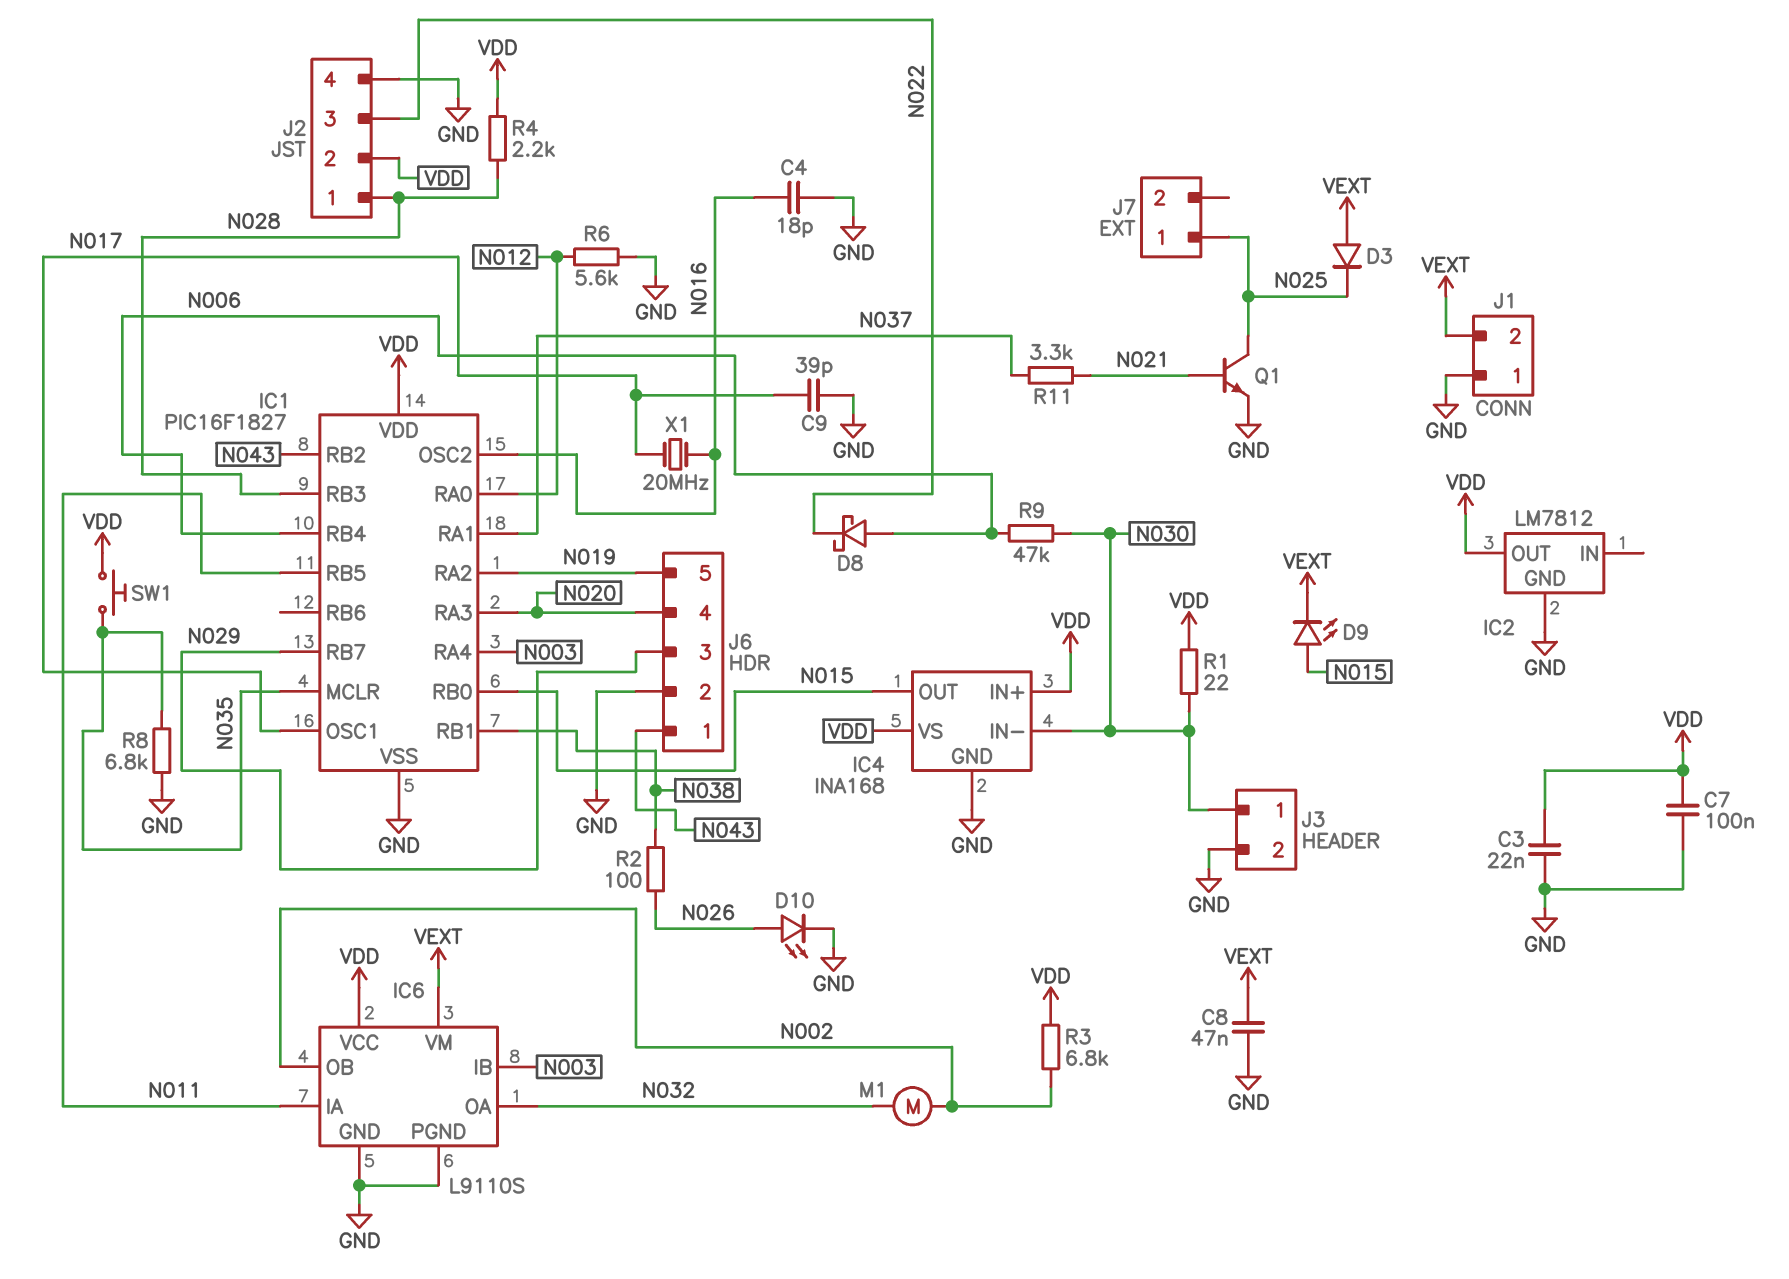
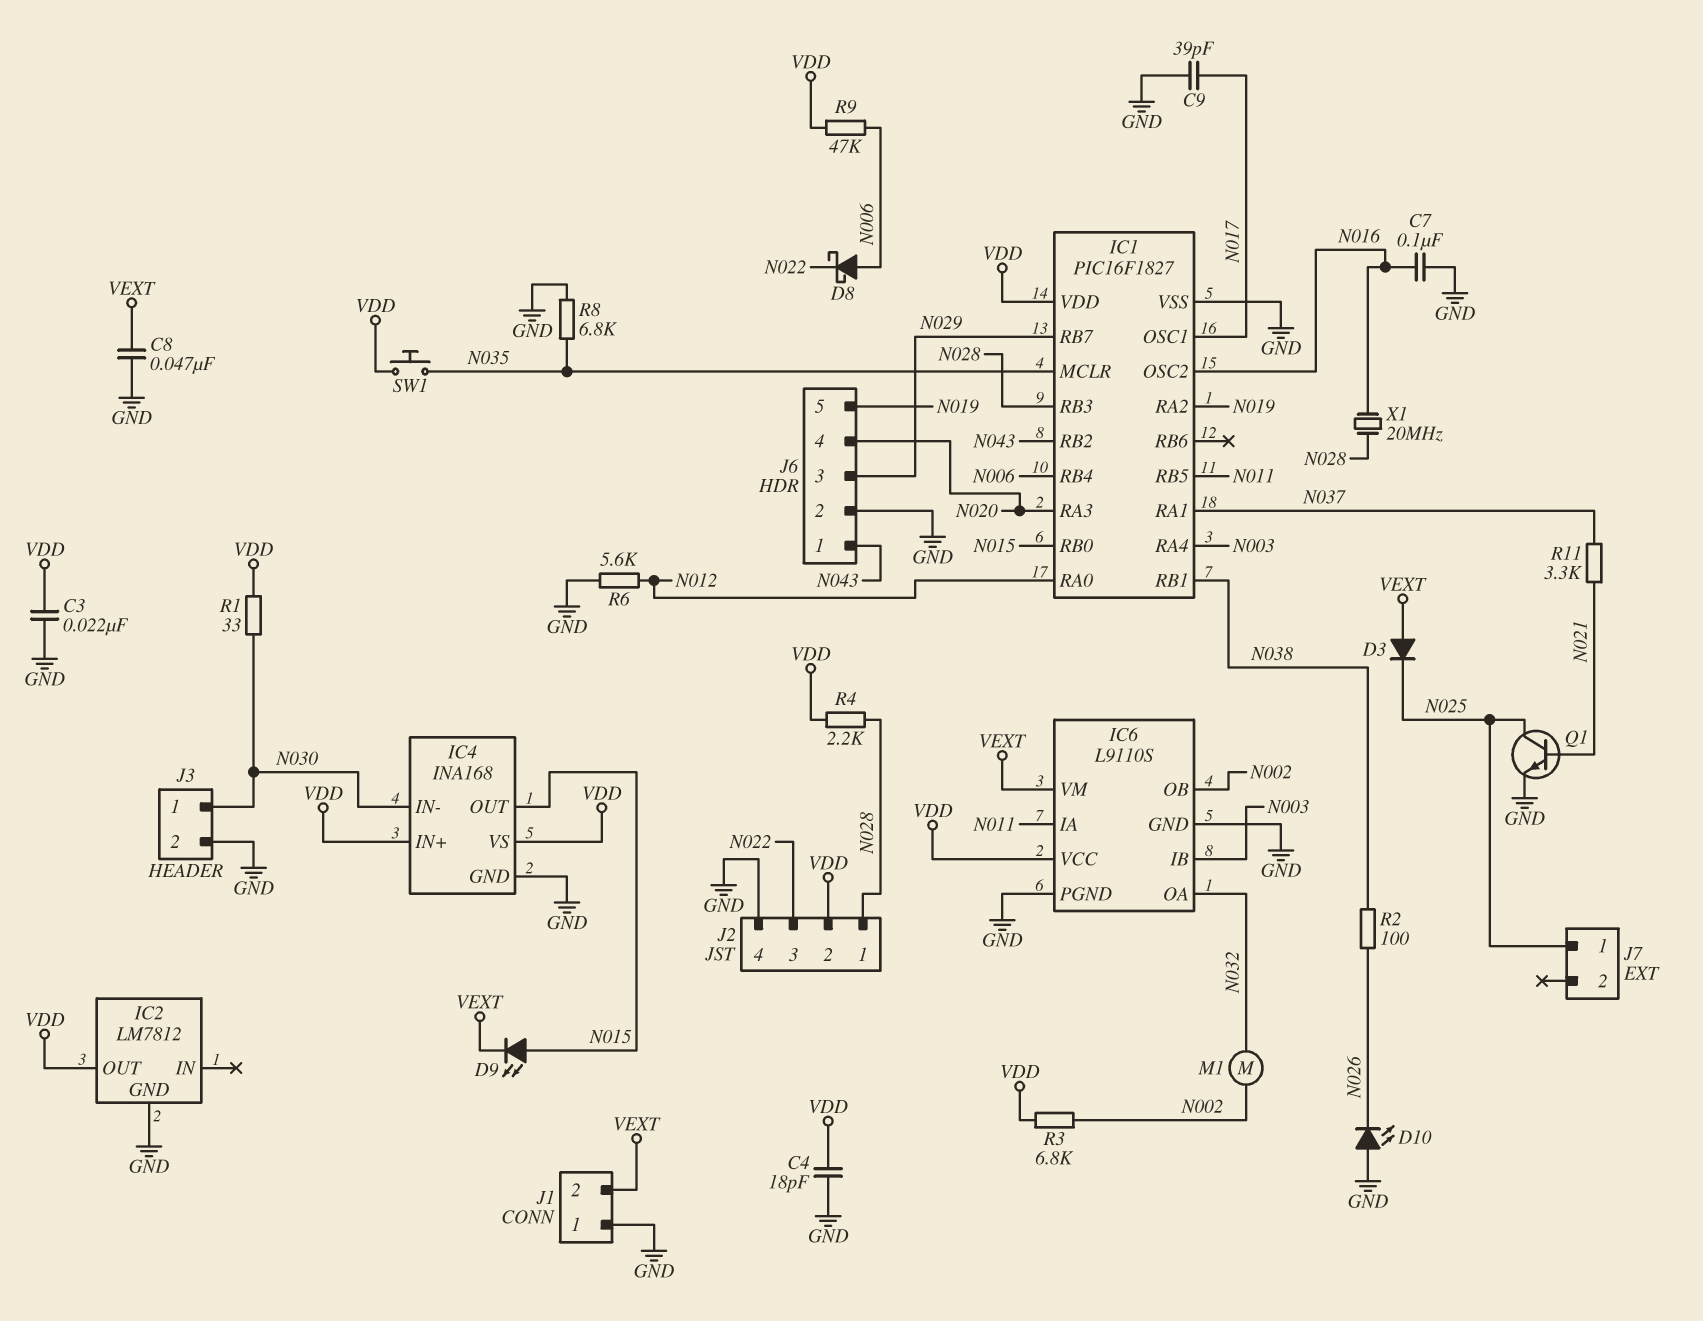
C4: 18pF (GND, N016) -> 18pF (GND, VDD)
C7: 100nF (GND, VDD) -> 100nF (GND, N016)
D10: LED (A N026, K GND) -> LED (A GND, K N026)
R1: 22 (N030, VDD) -> 33 (N030, VDD)
R9: 47k (N006, N030) -> 47k (N006, VDD)
X1: 20MHz (N016, N017) -> 20MHz (N016, N028)

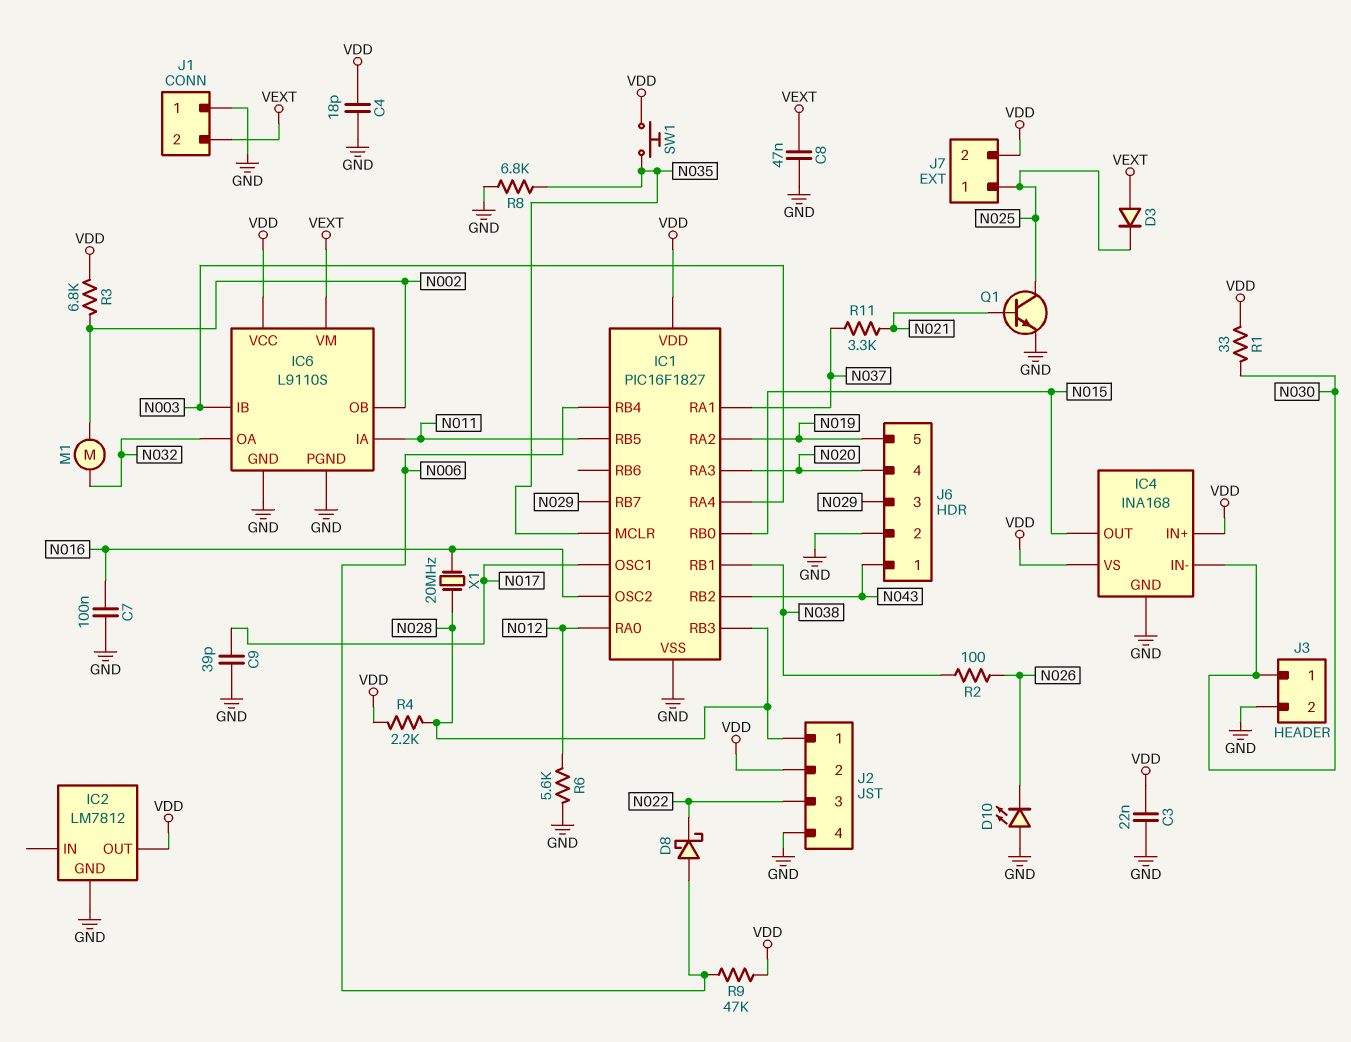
D9: LED (A N015, K VEXT) -> none
J7 pin 2: none -> VDD

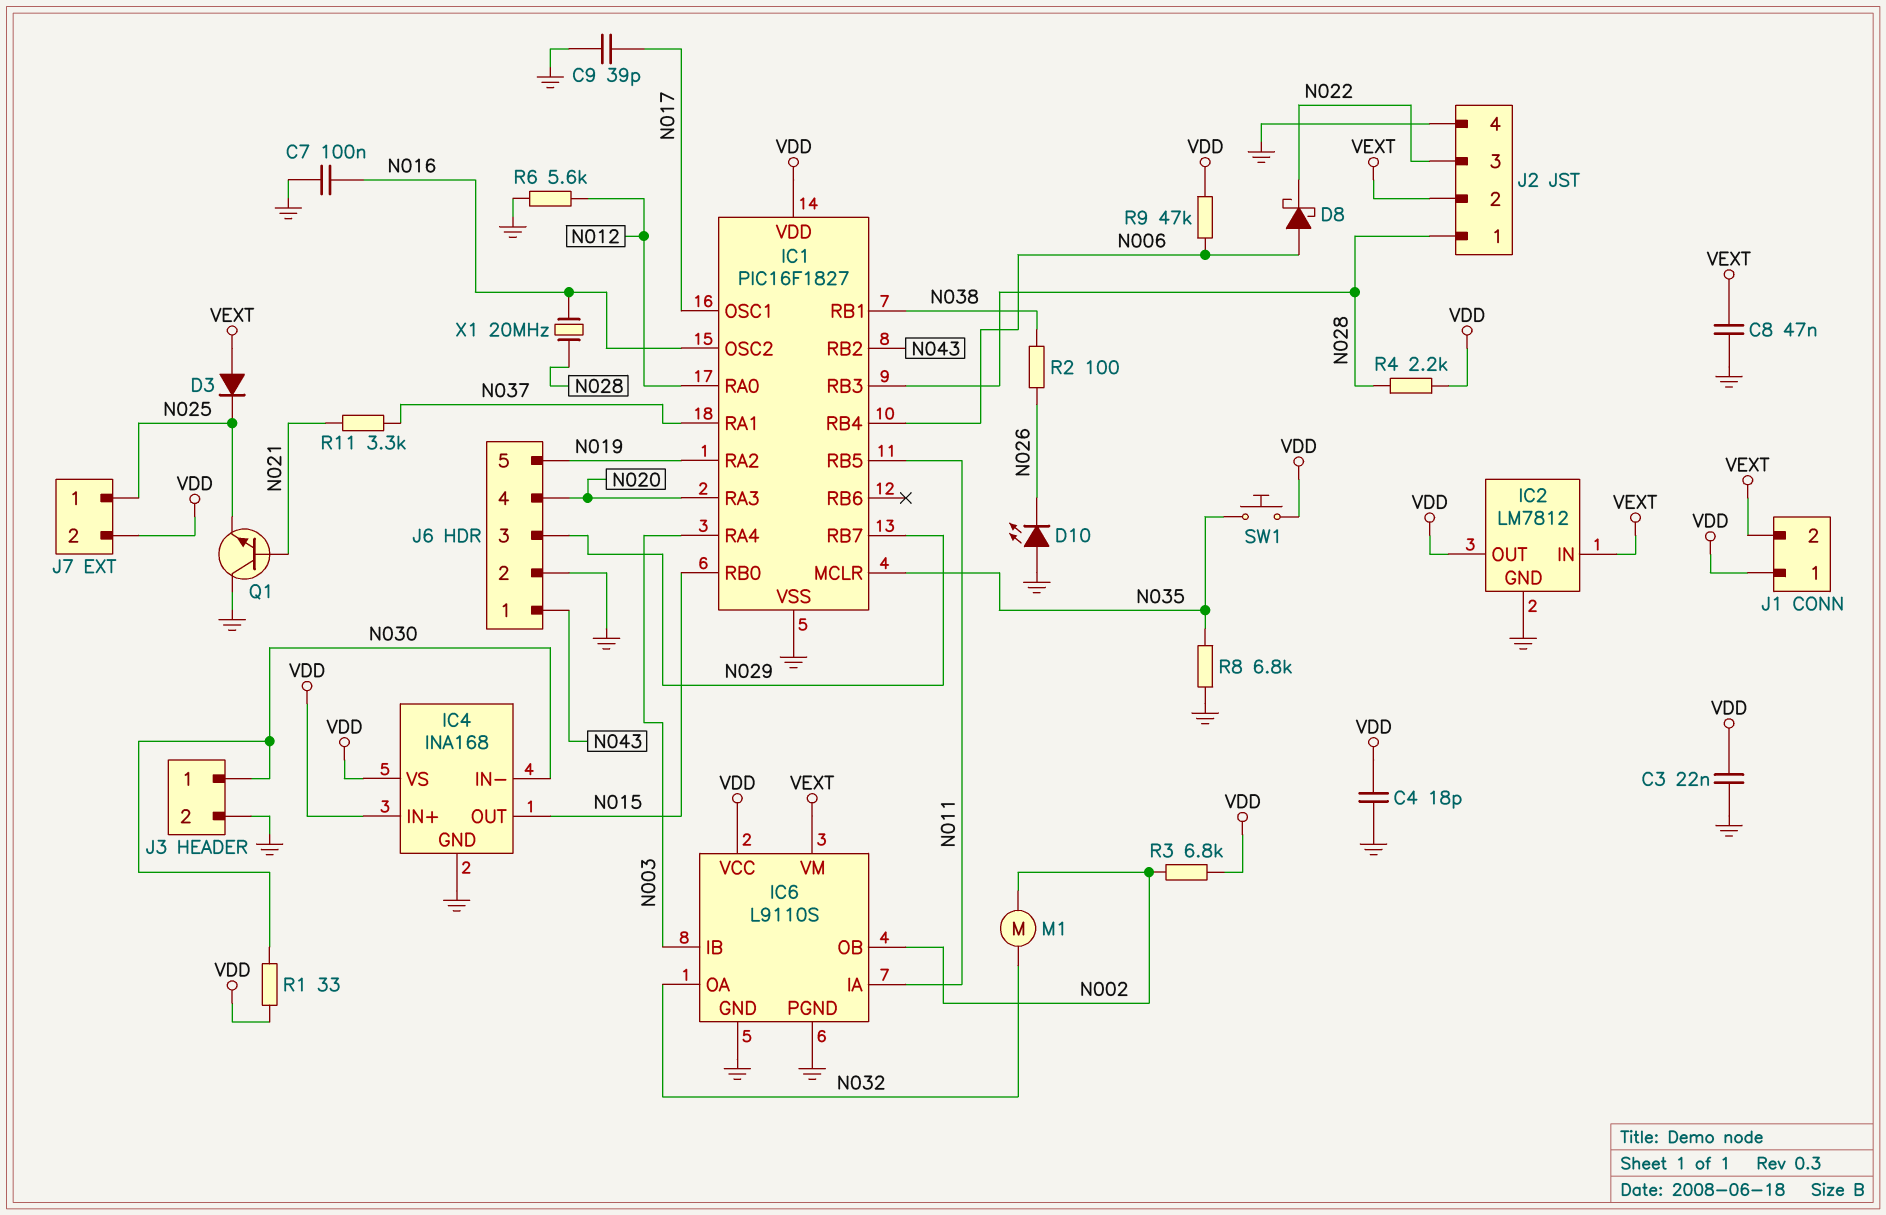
IC2 pin IN: none -> VEXT
J1 pin 1: GND -> VDD
J2 pin 2: VDD -> VEXT
Q1: NPN (B N021, C N025, E GND) -> NPN (B N021, C GND, E N025)

